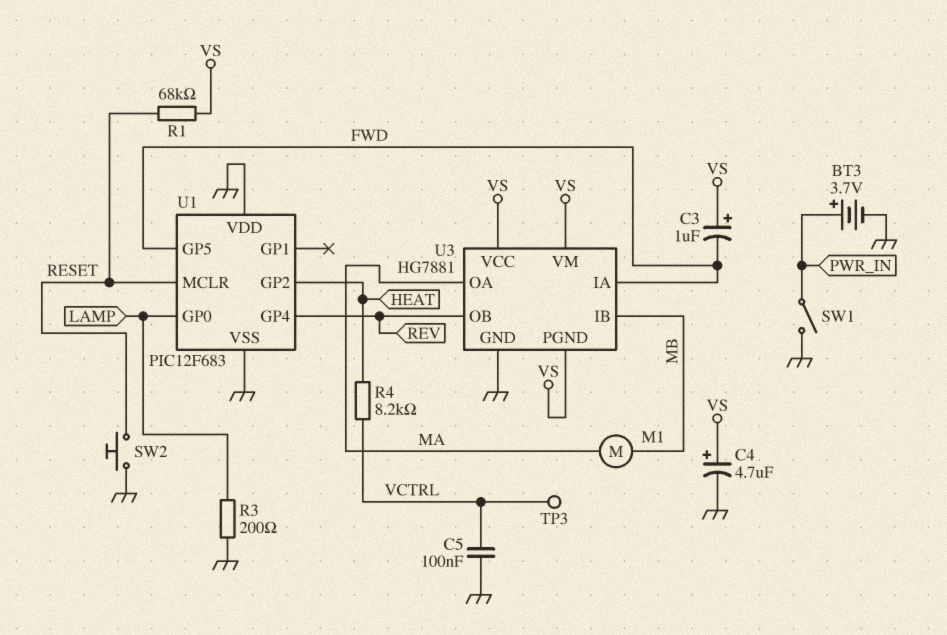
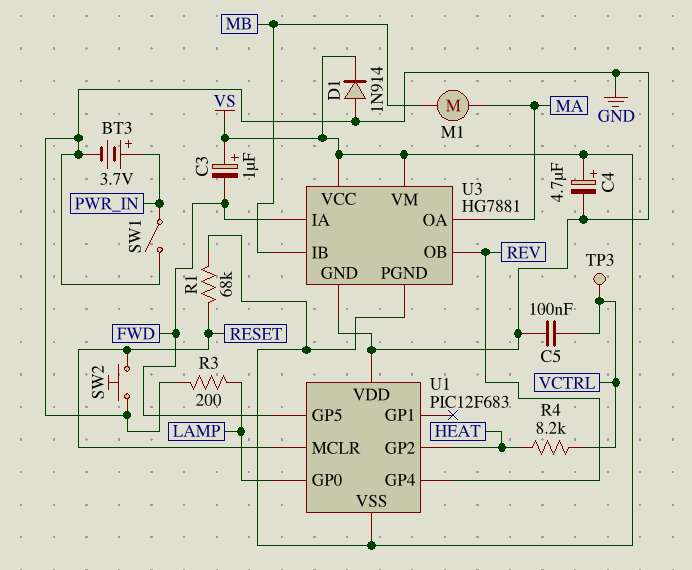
D1: none -> diode 1N914 (A GND, K VS)
U1 pin VSS: GND -> VS

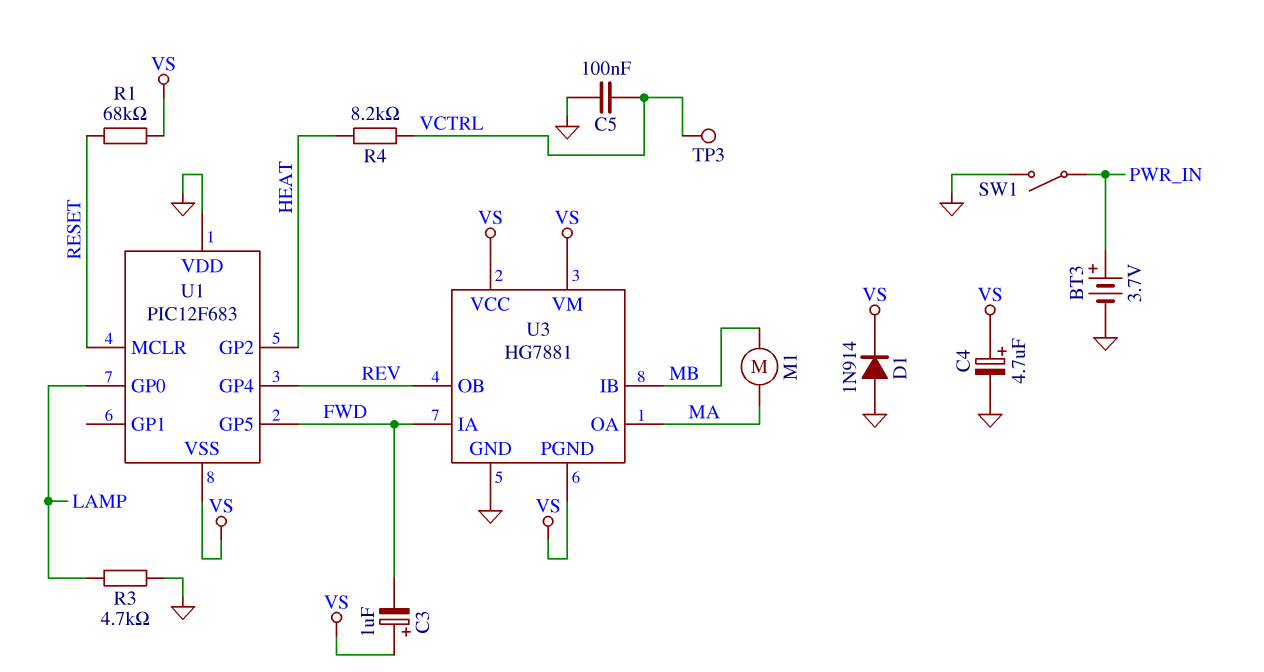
R3: 200 (GND, LAMP) -> 4.7k (GND, LAMP)
SW2: button (GND, RESET) -> none

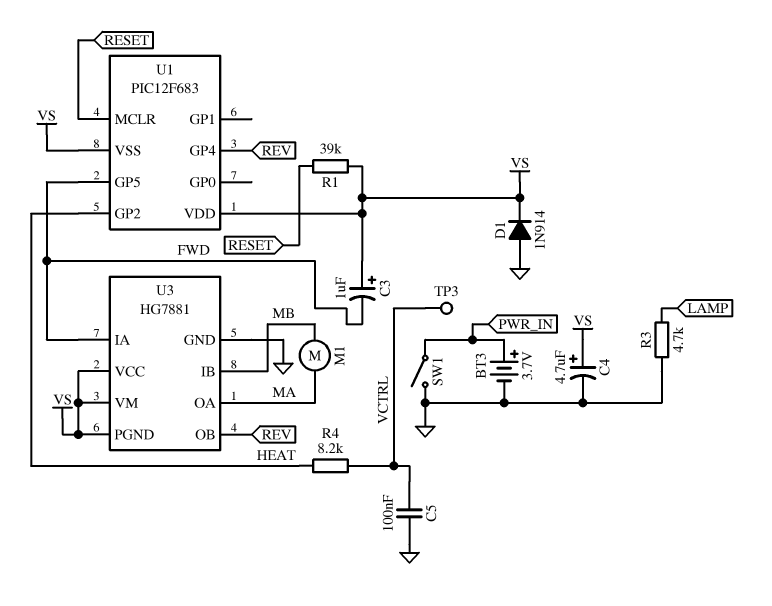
R1: 68k (RESET, VS) -> 39k (RESET, VS)
U1 pin GP0: LAMP -> none
U1 pin VDD: GND -> VS

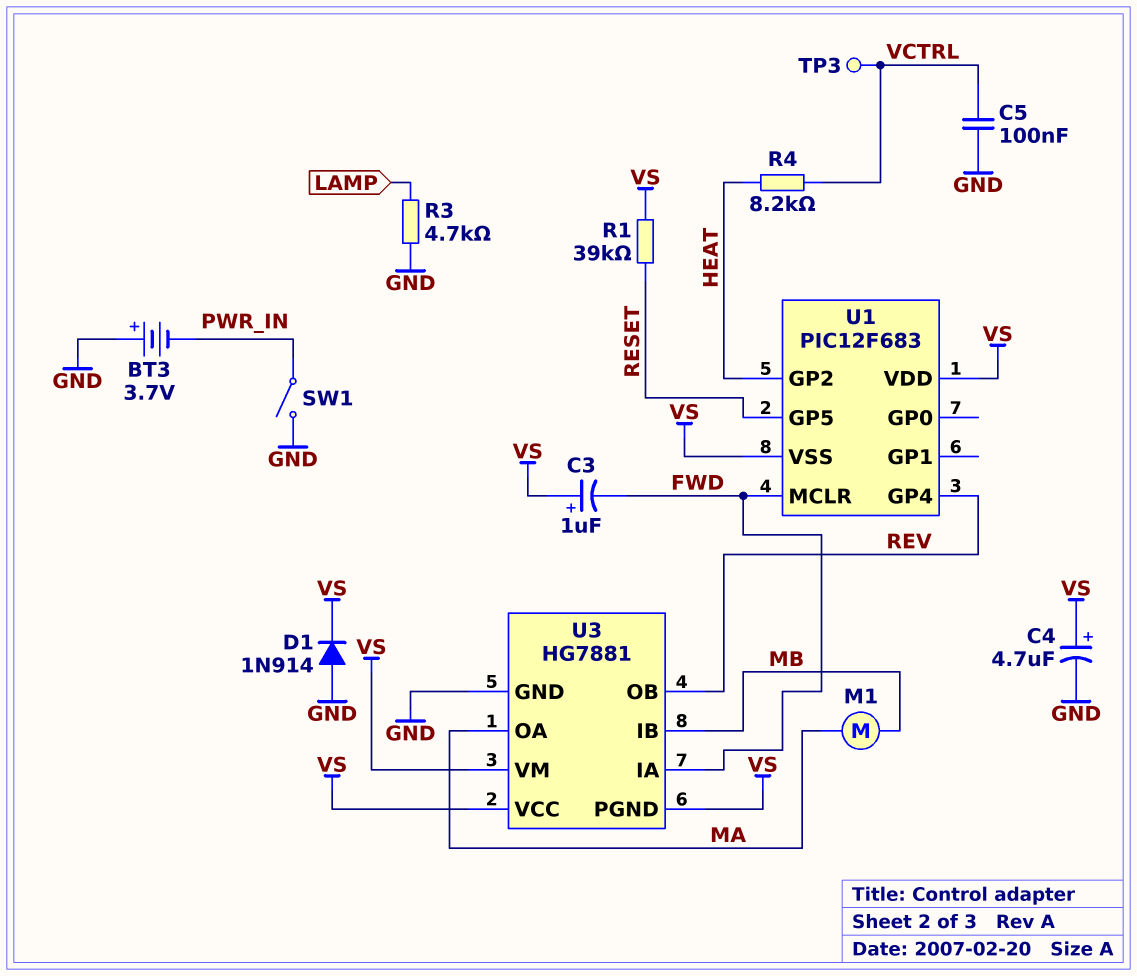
BT3: 3.7V (plus PWR_IN, minus GND) -> 3.7V (plus GND, minus PWR_IN)
U1 pin GP5: FWD -> RESET
U1 pin MCLR: RESET -> FWD

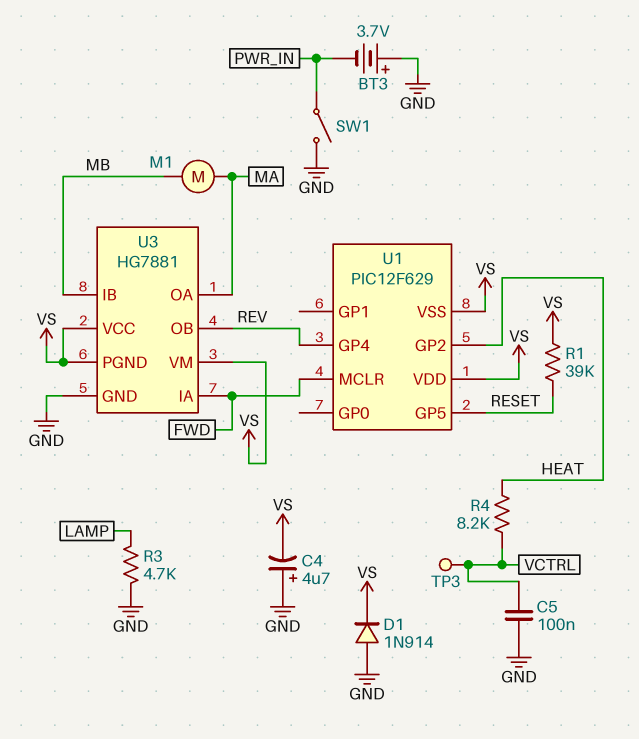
C3: 1uF (plus VS, minus FWD) -> none
C4: 4.7uF (plus VS, minus GND) -> 4.7uF (plus GND, minus VS)
U1: PIC12F683 -> PIC12F629

